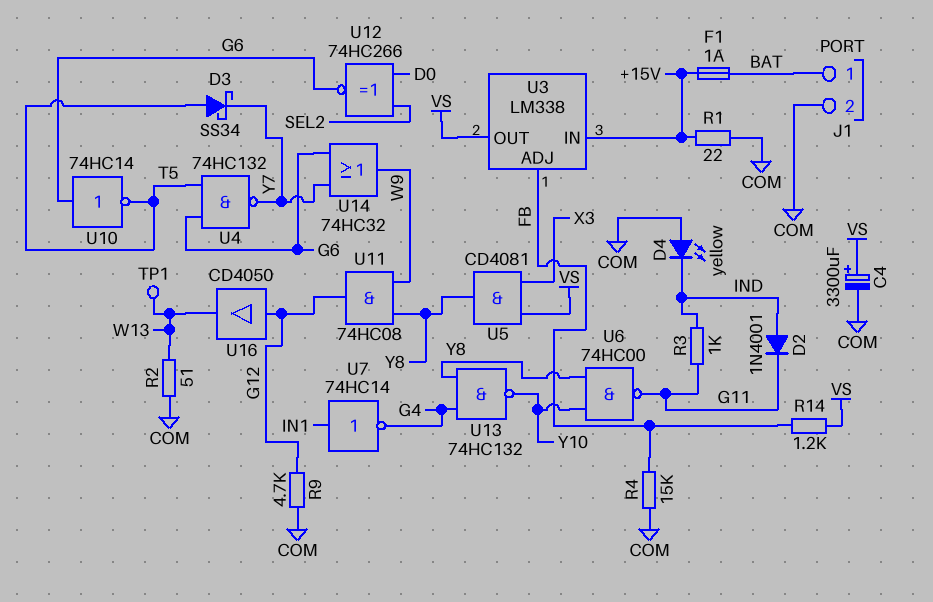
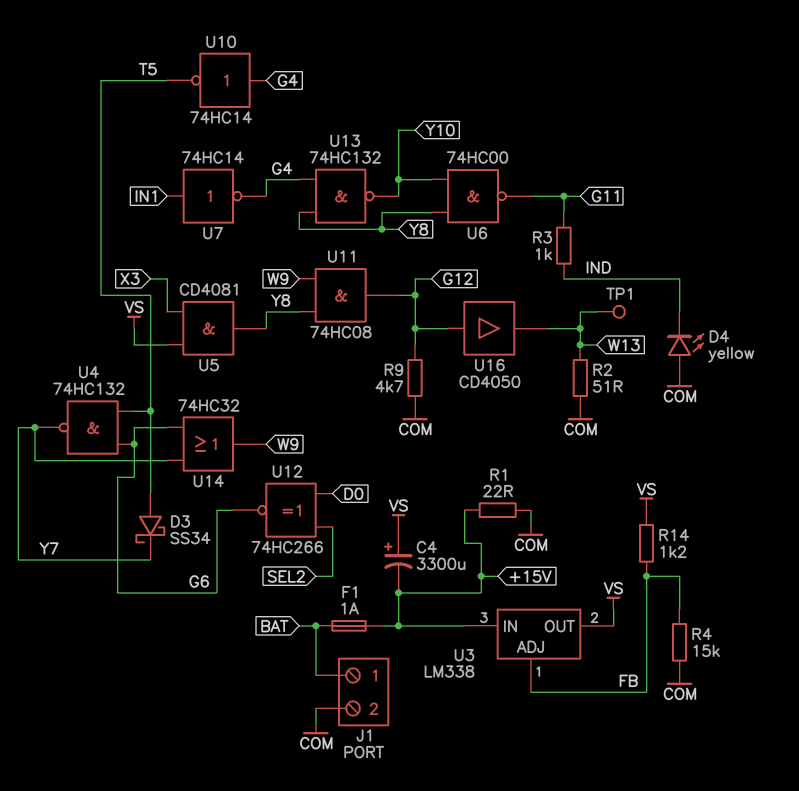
C4: 3300uF (plus VS, minus COM) -> 3300uF (plus VS, minus +15V)
D2: diode 1N4001 (A IND, K G11) -> none
U10: NOT 74HC14 (in G6, out T5) -> NOT 74HC14 (in G4, out T5)

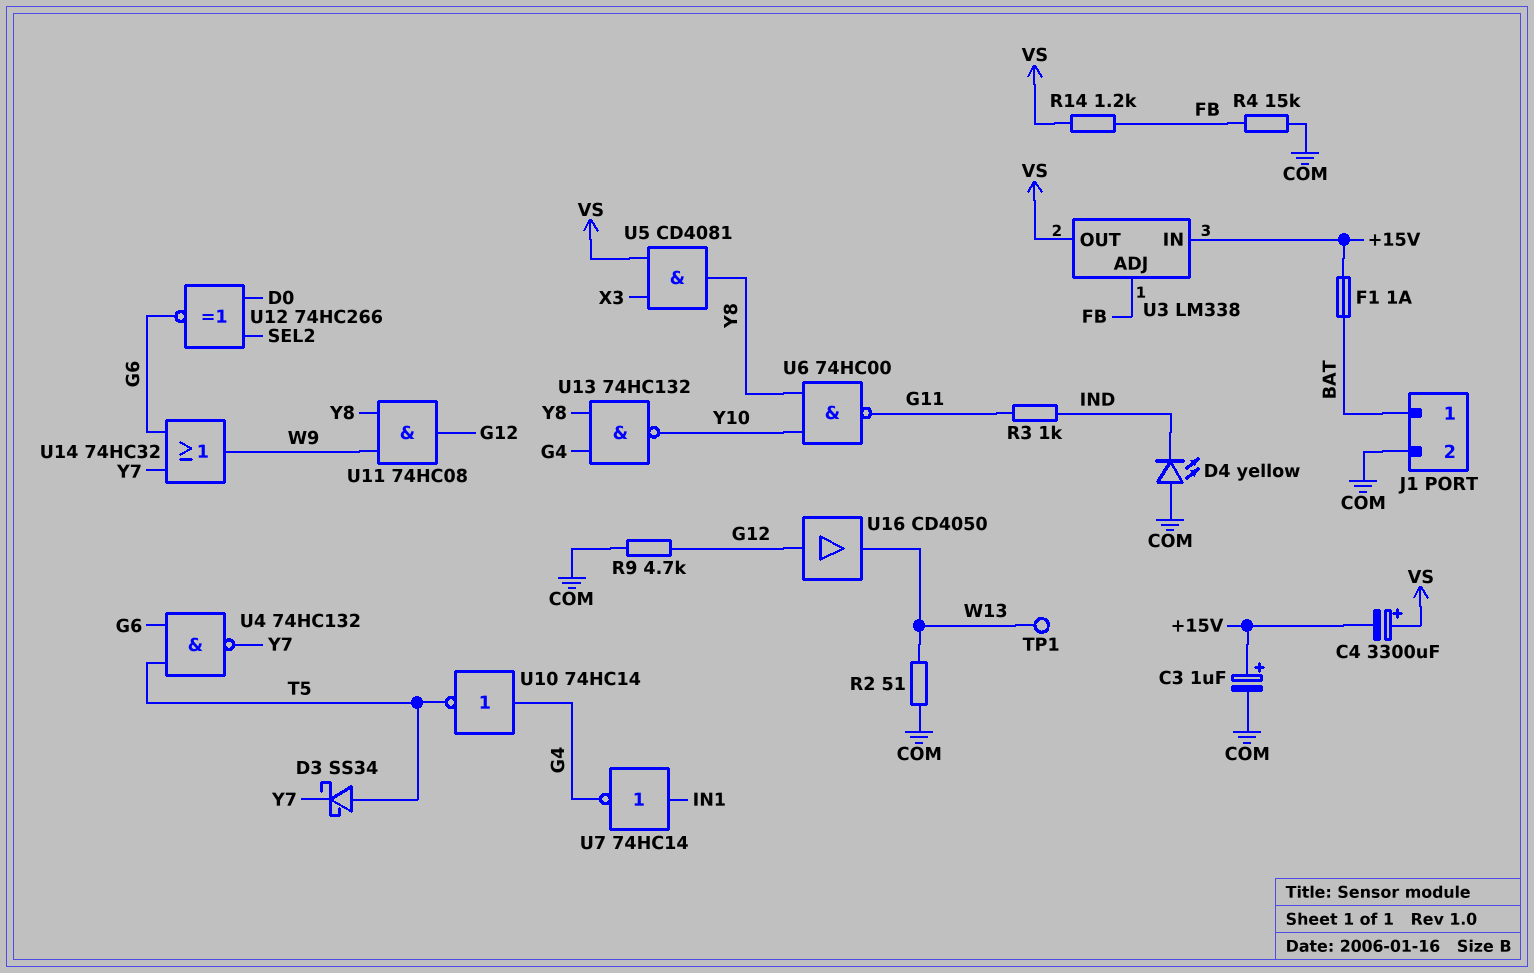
C3: none -> 1uF (plus +15V, minus COM)
R1: 22 (+15V, COM) -> none

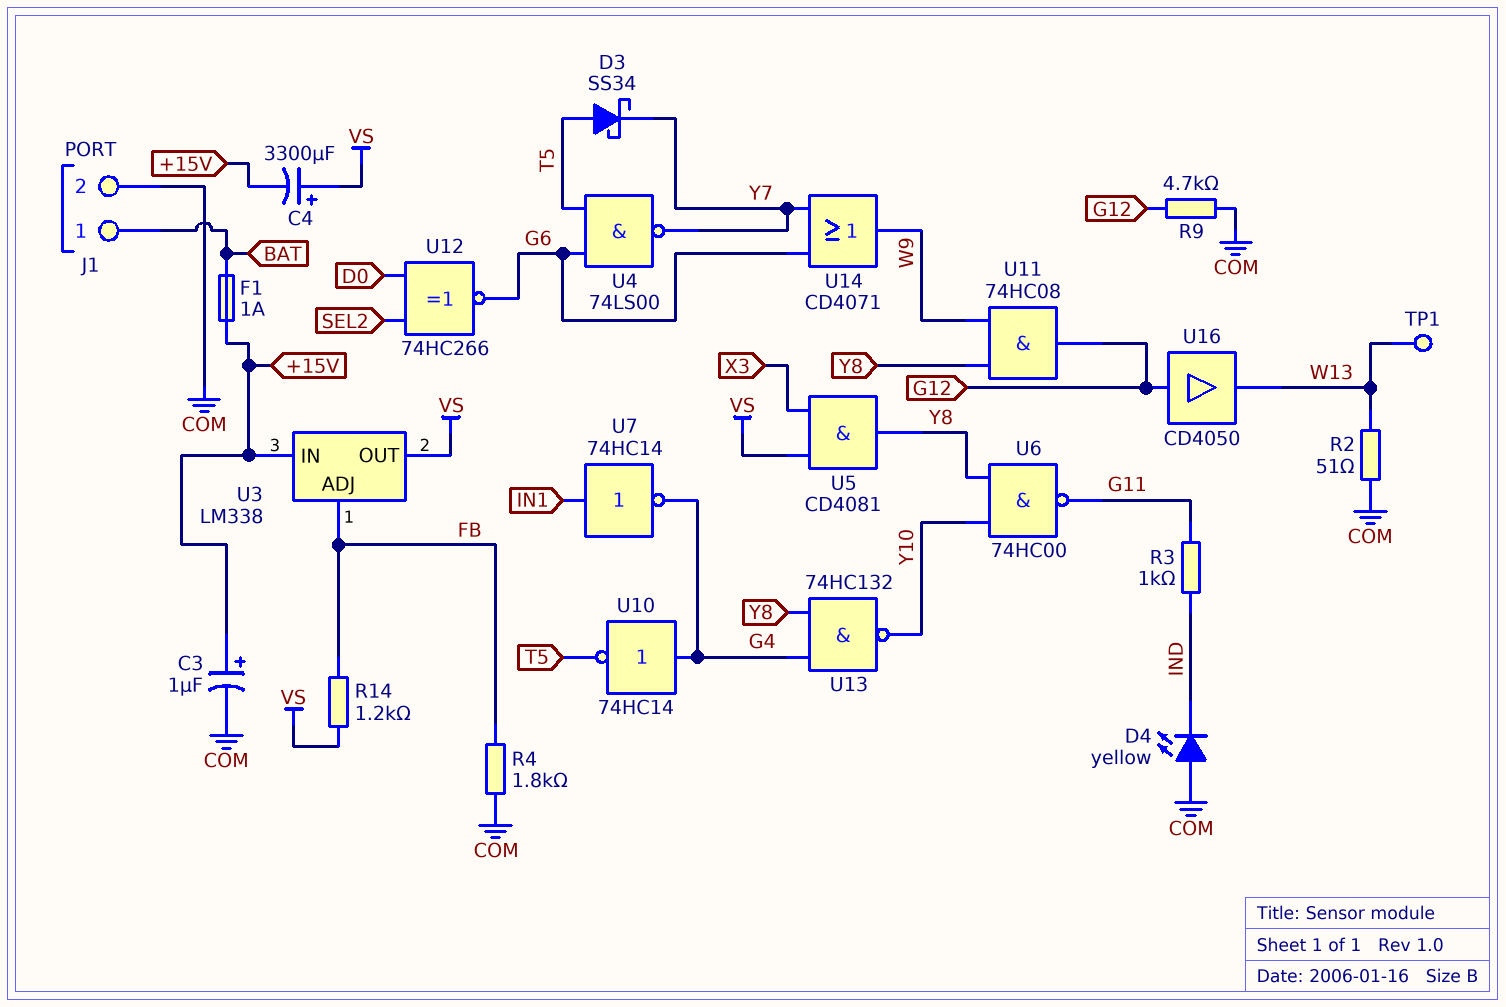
R4: 15k (COM, FB) -> 1.8k (COM, FB)
U4: NAND 74HC132 (in G6, in T5, out Y7) -> NAND 74LS00 (in G6, in T5, out Y7)
U14: OR 74HC32 (in G6, in Y7, out W9) -> OR CD4071 (in G6, in Y7, out W9)

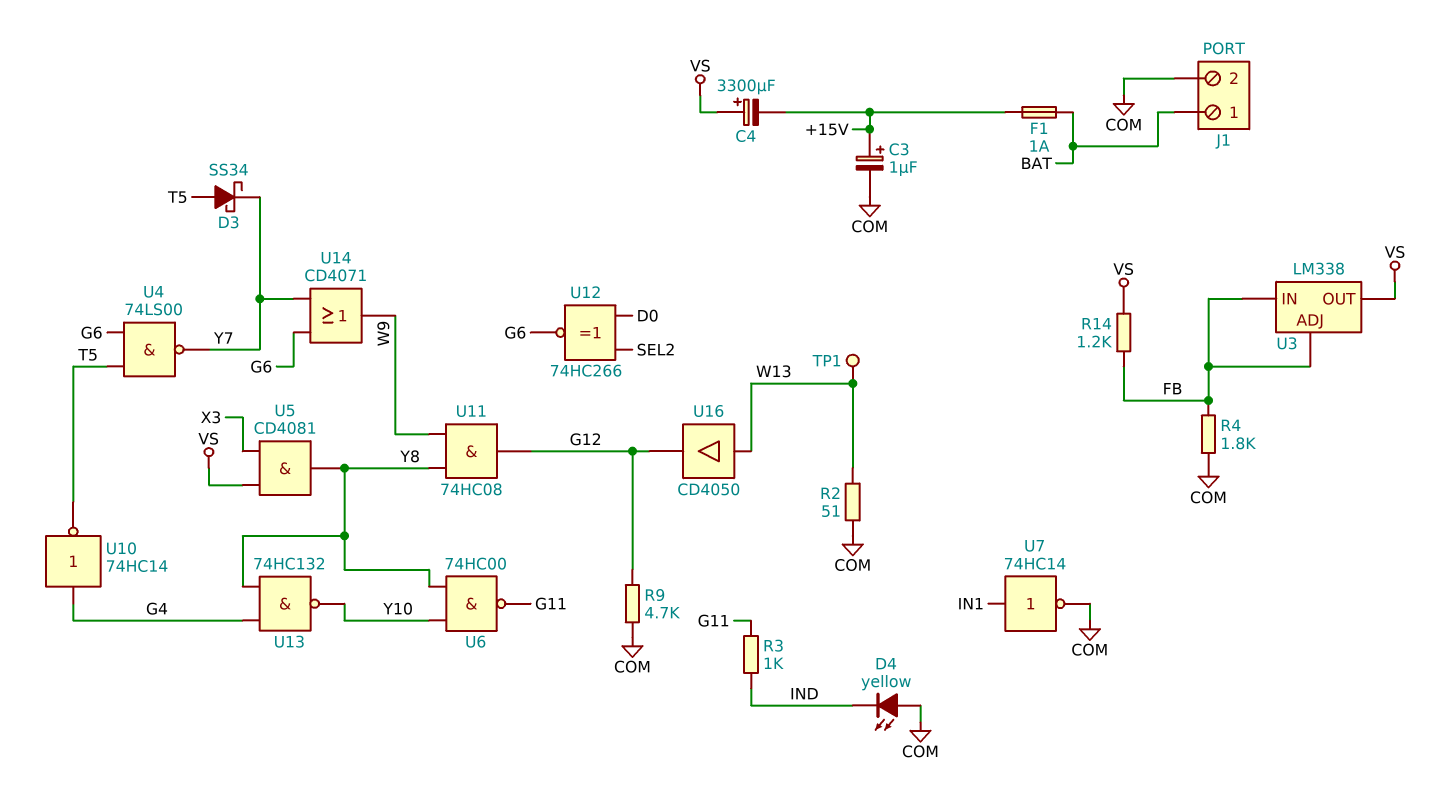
U3 pin IN: +15V -> FB
U7: NOT 74HC14 (in IN1, out G4) -> NOT 74HC14 (in IN1, out COM)
U16: buffer CD4050 (in G12, out W13) -> buffer CD4050 (in W13, out G12)

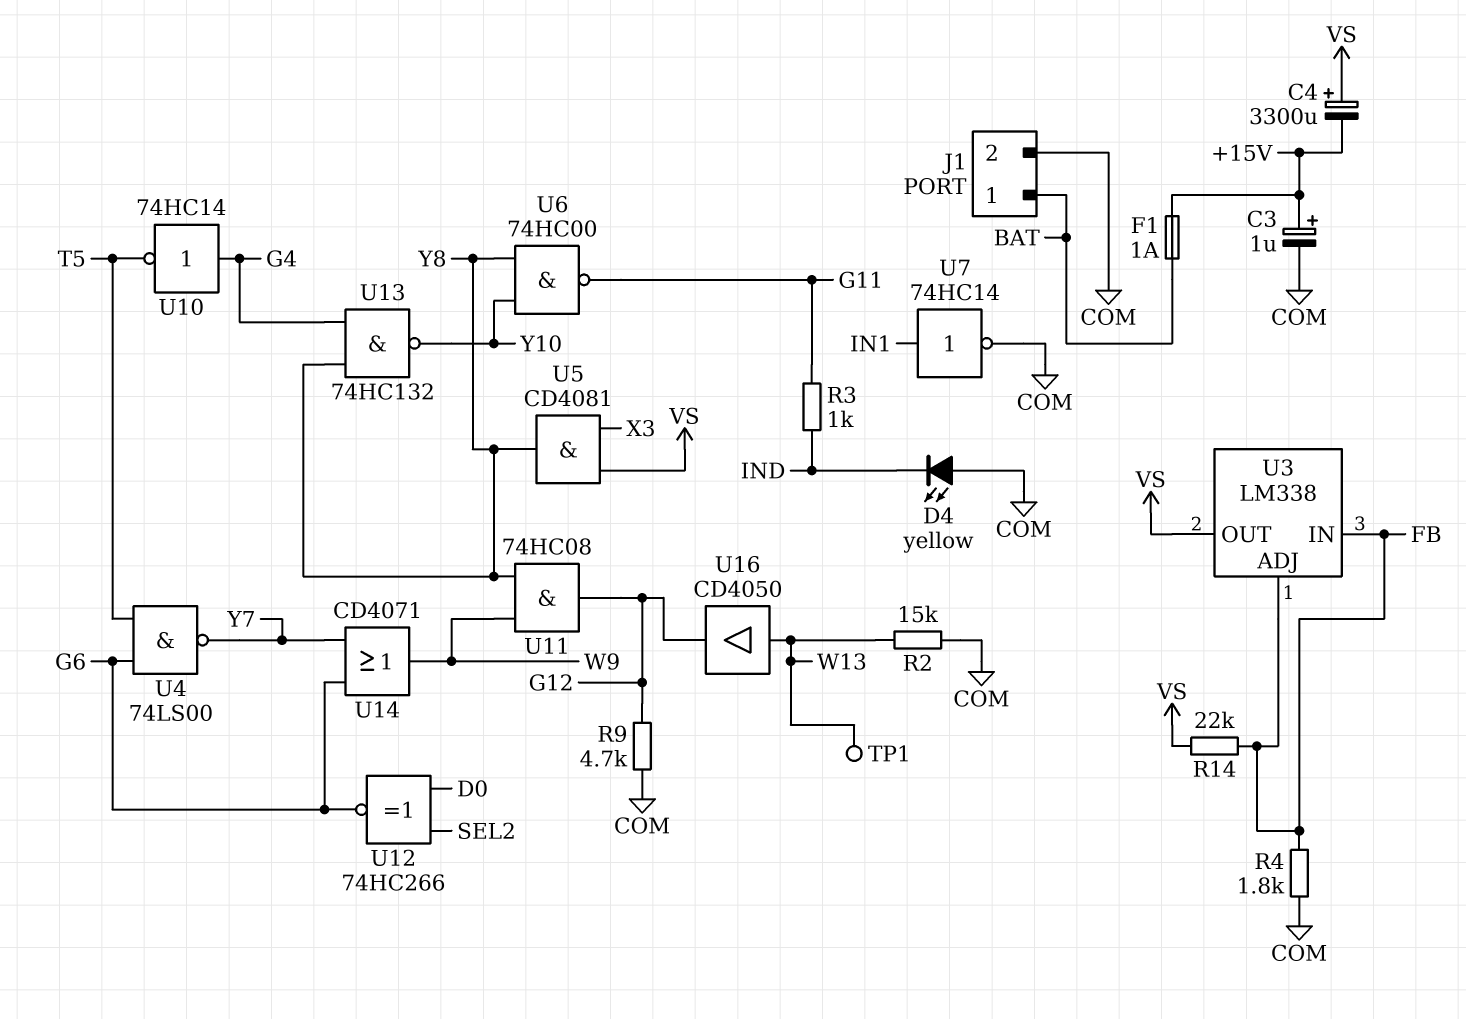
D3: schottky SS34 (A T5, K Y7) -> none
R2: 51 (COM, W13) -> 15k (COM, W13)
R14: 1.2k (FB, VS) -> 22k (FB, VS)

